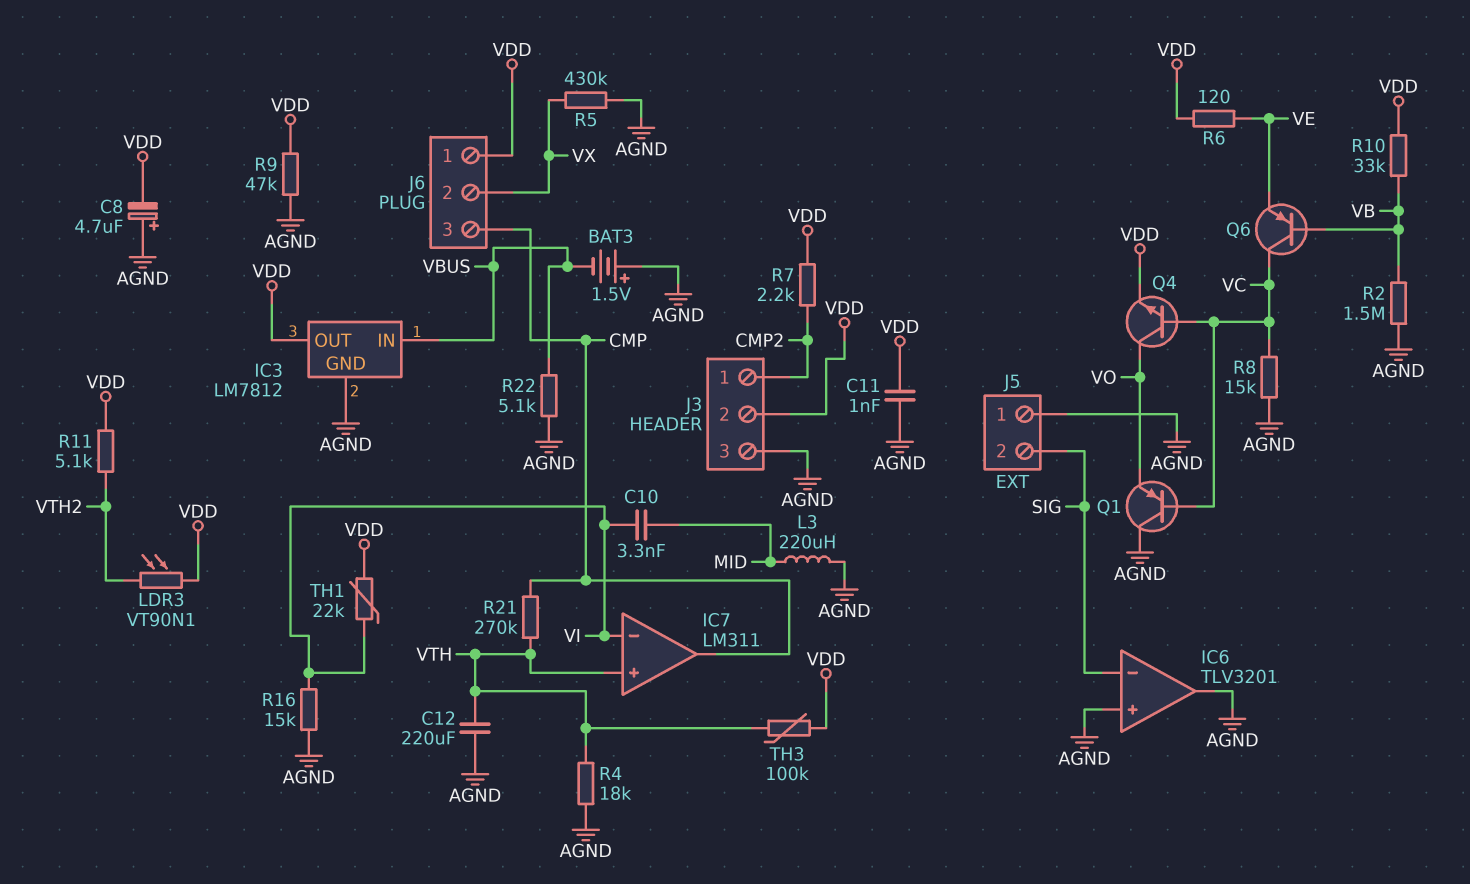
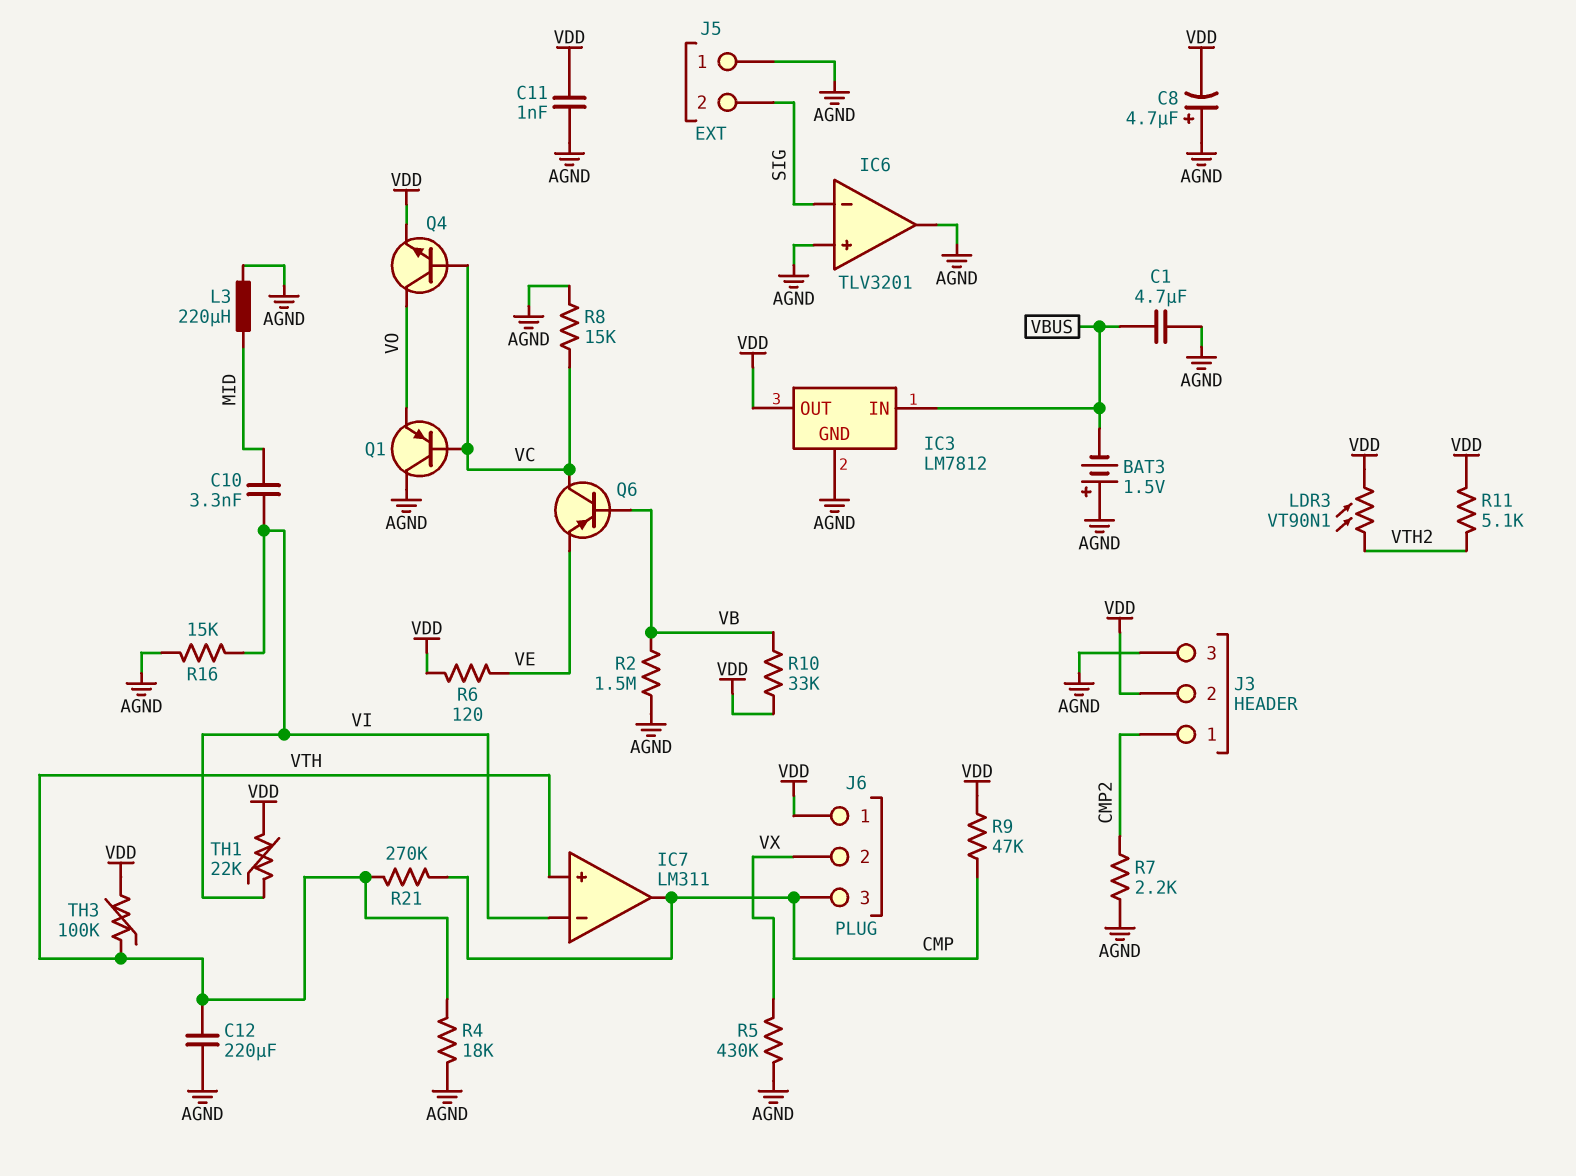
C1: none -> 4.7uF (AGND, VBUS)
R7: 2.2k (CMP2, VDD) -> 2.2k (AGND, CMP2)
R9: 47k (AGND, VDD) -> 47k (CMP, VDD)
R22: 5.1k (AGND, VBUS) -> none

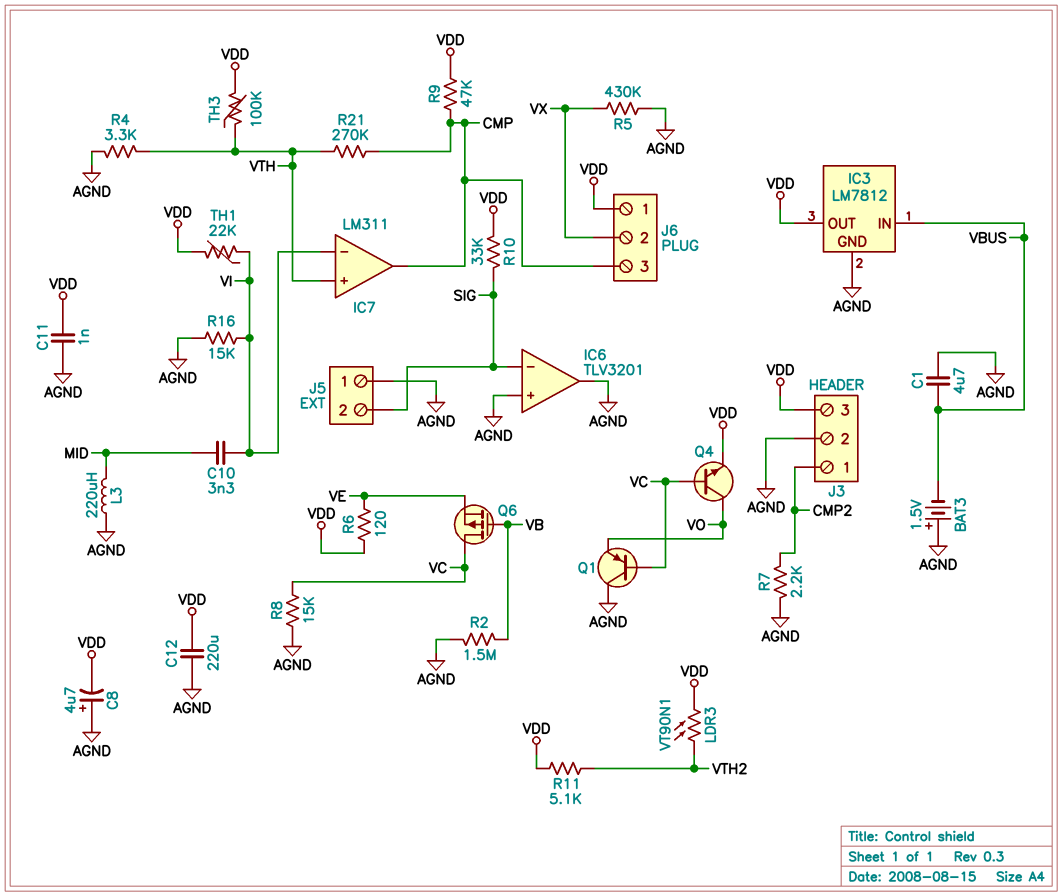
C12: 220uF (AGND, VTH) -> 220uF (AGND, VDD)
J3 pin 2: VDD -> AGND
J3 pin 3: AGND -> VDD
Q6: PNP (B VB, C VC, E VE) -> PMOS (G VB, D VC, S VE)
R4: 18k (AGND, VTH) -> 3.3k (AGND, VTH)
R10: 33k (VB, VDD) -> 33k (SIG, VDD)

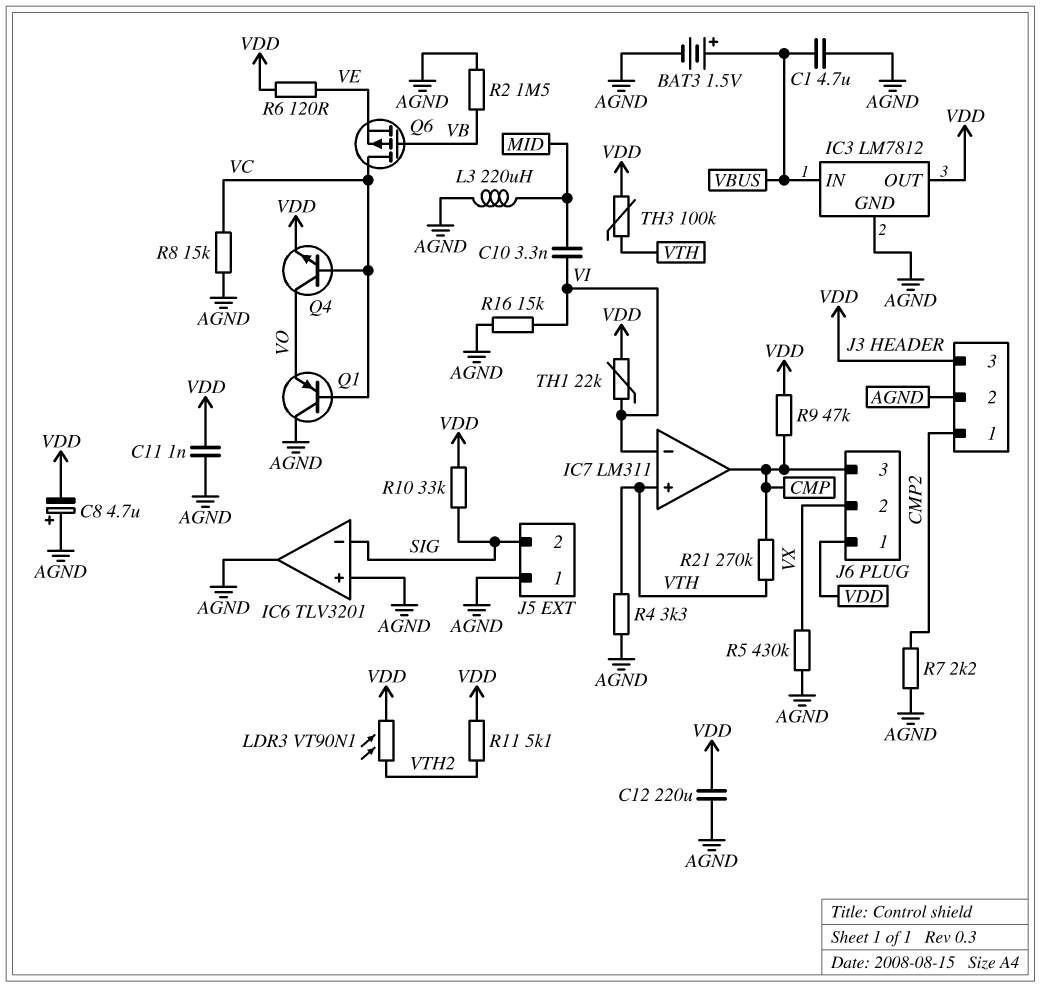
BAT3: 1.5V (plus AGND, minus VBUS) -> 1.5V (plus VBUS, minus AGND)

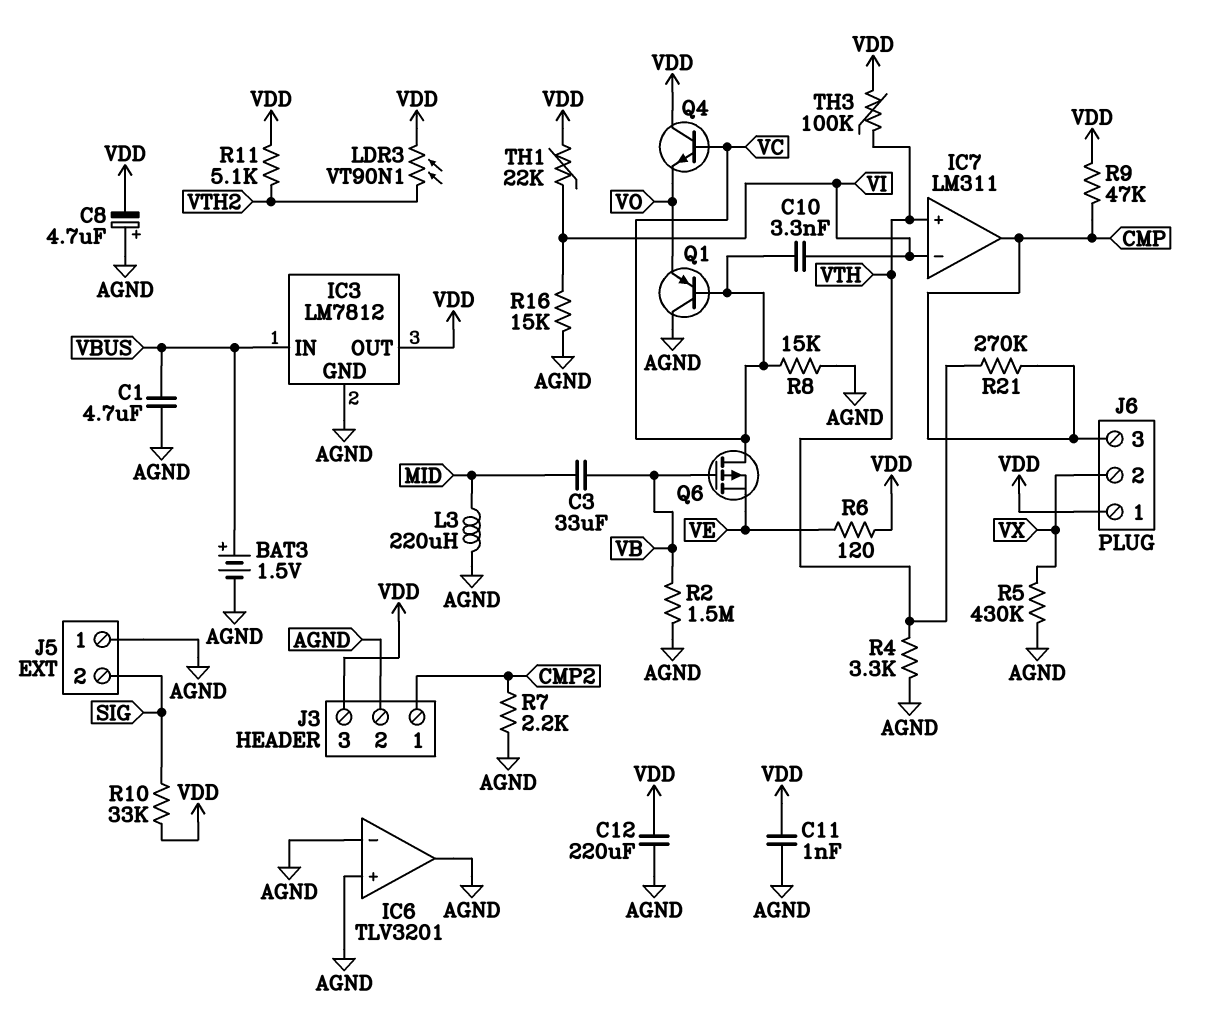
C3: none -> 33uF (MID, VB)
C10: 3.3nF (MID, VI) -> 3.3nF (VC, VI)
IC6 pin in-: SIG -> AGND
Q4: NPN (B VC, C VO, E VDD) -> NPN (B VC, C VDD, E VO)

